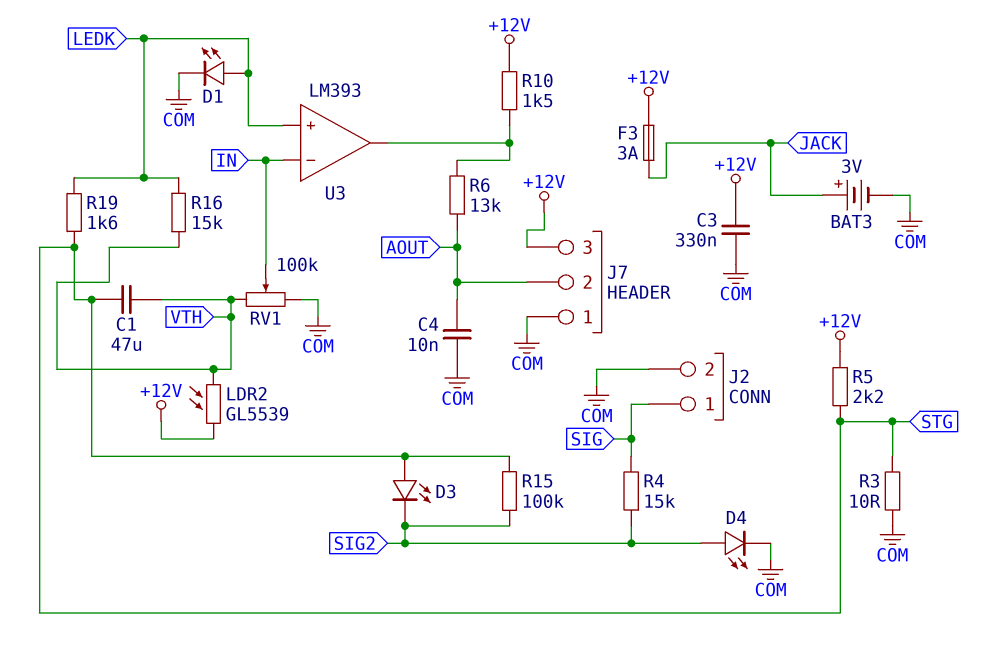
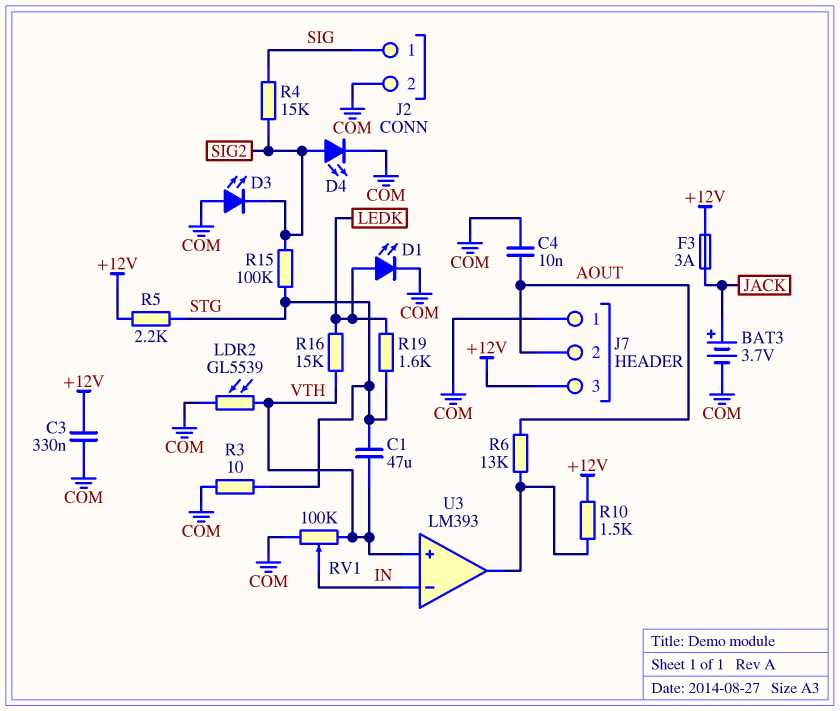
BAT3: 3V (plus JACK, minus COM) -> 3.7V (plus JACK, minus COM)
D3: LED (A STG, K SIG2) -> LED (A COM, K SIG2)
LDR2: GL5539 (+12V, VTH) -> GL5539 (COM, VTH)
U3 pin in+: LEDK -> VTH

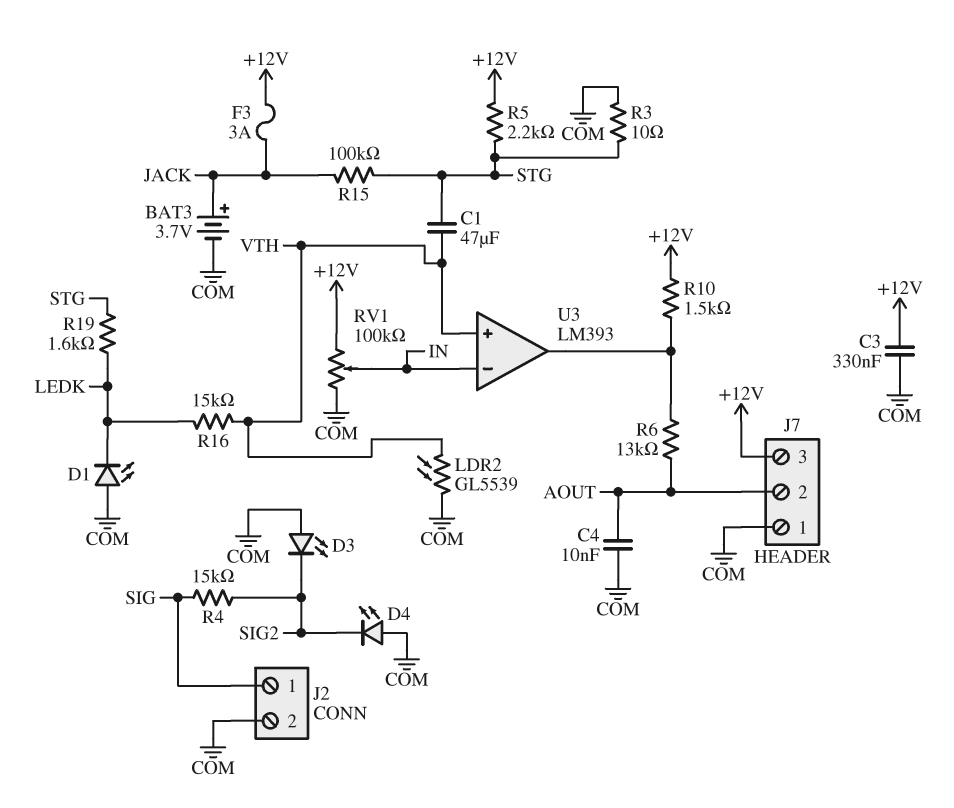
D1: LED (A LEDK, K COM) -> LED (A COM, K LEDK)
D4: LED (A SIG2, K COM) -> LED (A COM, K SIG2)
R15: 100k (SIG2, STG) -> 100k (JACK, STG)
RV1: 100k (COM, VTH, wiper IN) -> 100k (+12V, COM, wiper IN)

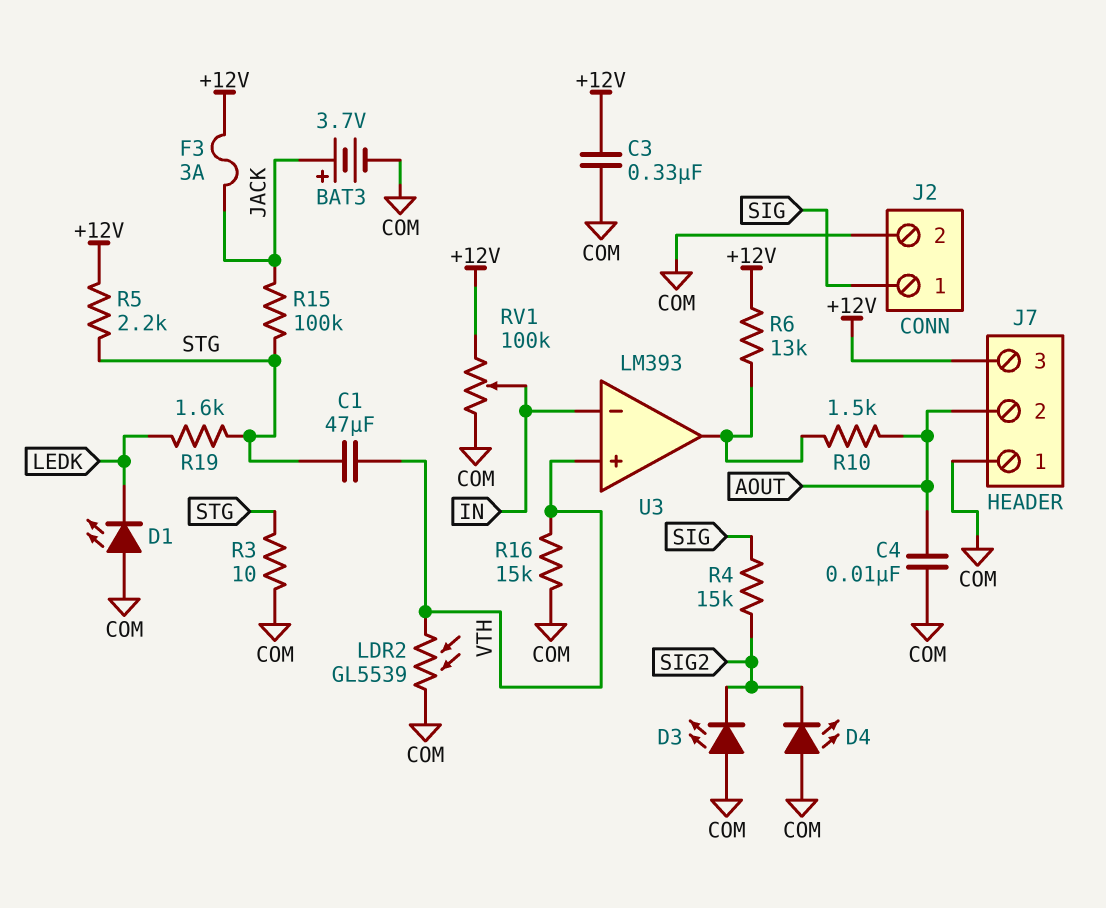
R6: 13k (AOUT, U3/out) -> 13k (+12V, U3/out)
R10: 1.5k (+12V, U3/out) -> 1.5k (AOUT, U3/out)
R16: 15k (LEDK, VTH) -> 15k (COM, VTH)

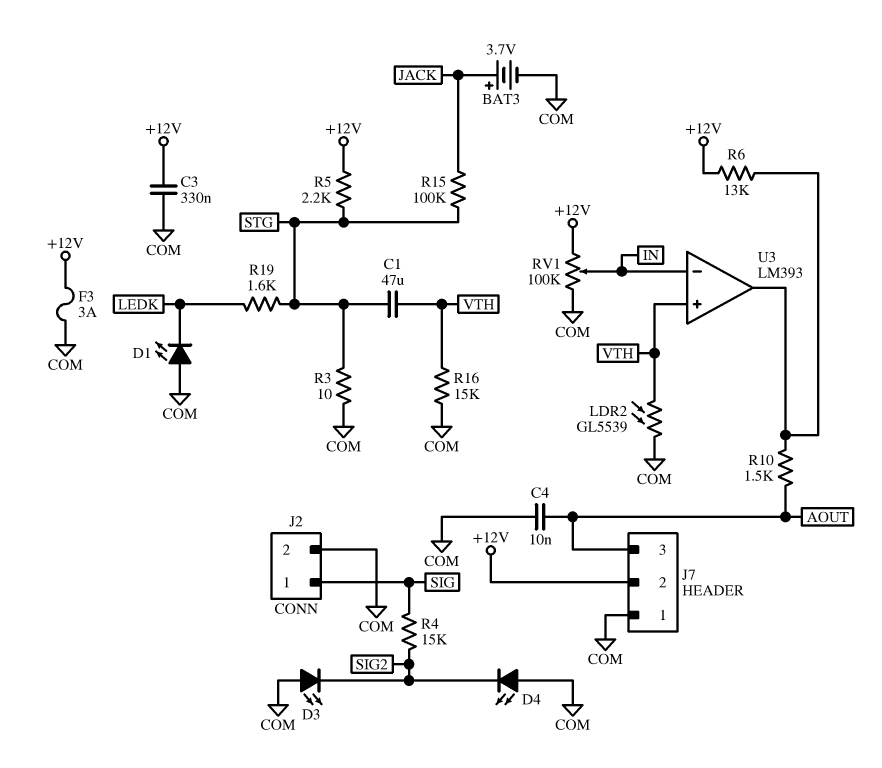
F3: 3A (+12V, JACK) -> 3A (+12V, COM)
J7 pin 2: AOUT -> +12V
J7 pin 3: +12V -> AOUT

